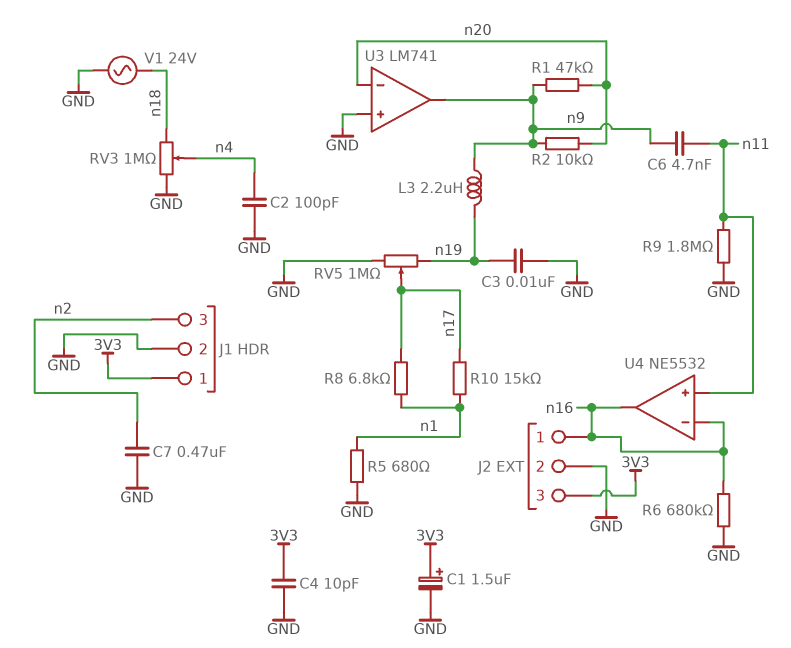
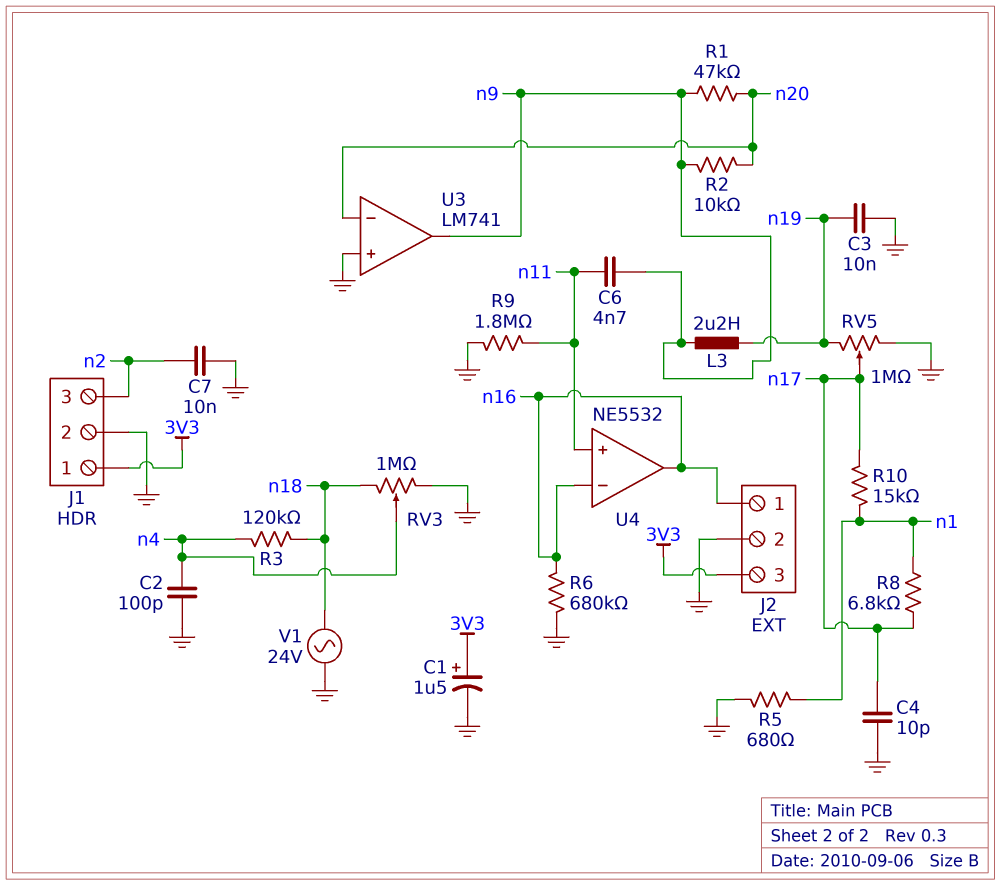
C4: 10pF (3V3, GND) -> 10pF (GND, n17)
C7: 470nF (GND, n2) -> 10nF (GND, n2)
R3: none -> 120k (n4, n18)

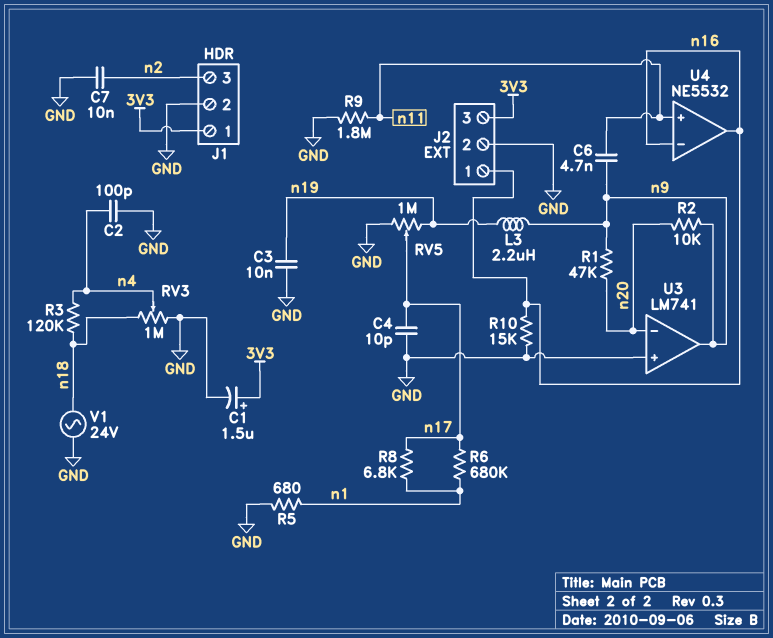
R6: 680k (GND, n16) -> 680k (n1, n17)
R10: 15k (n1, n17) -> 15k (GND, n16)

